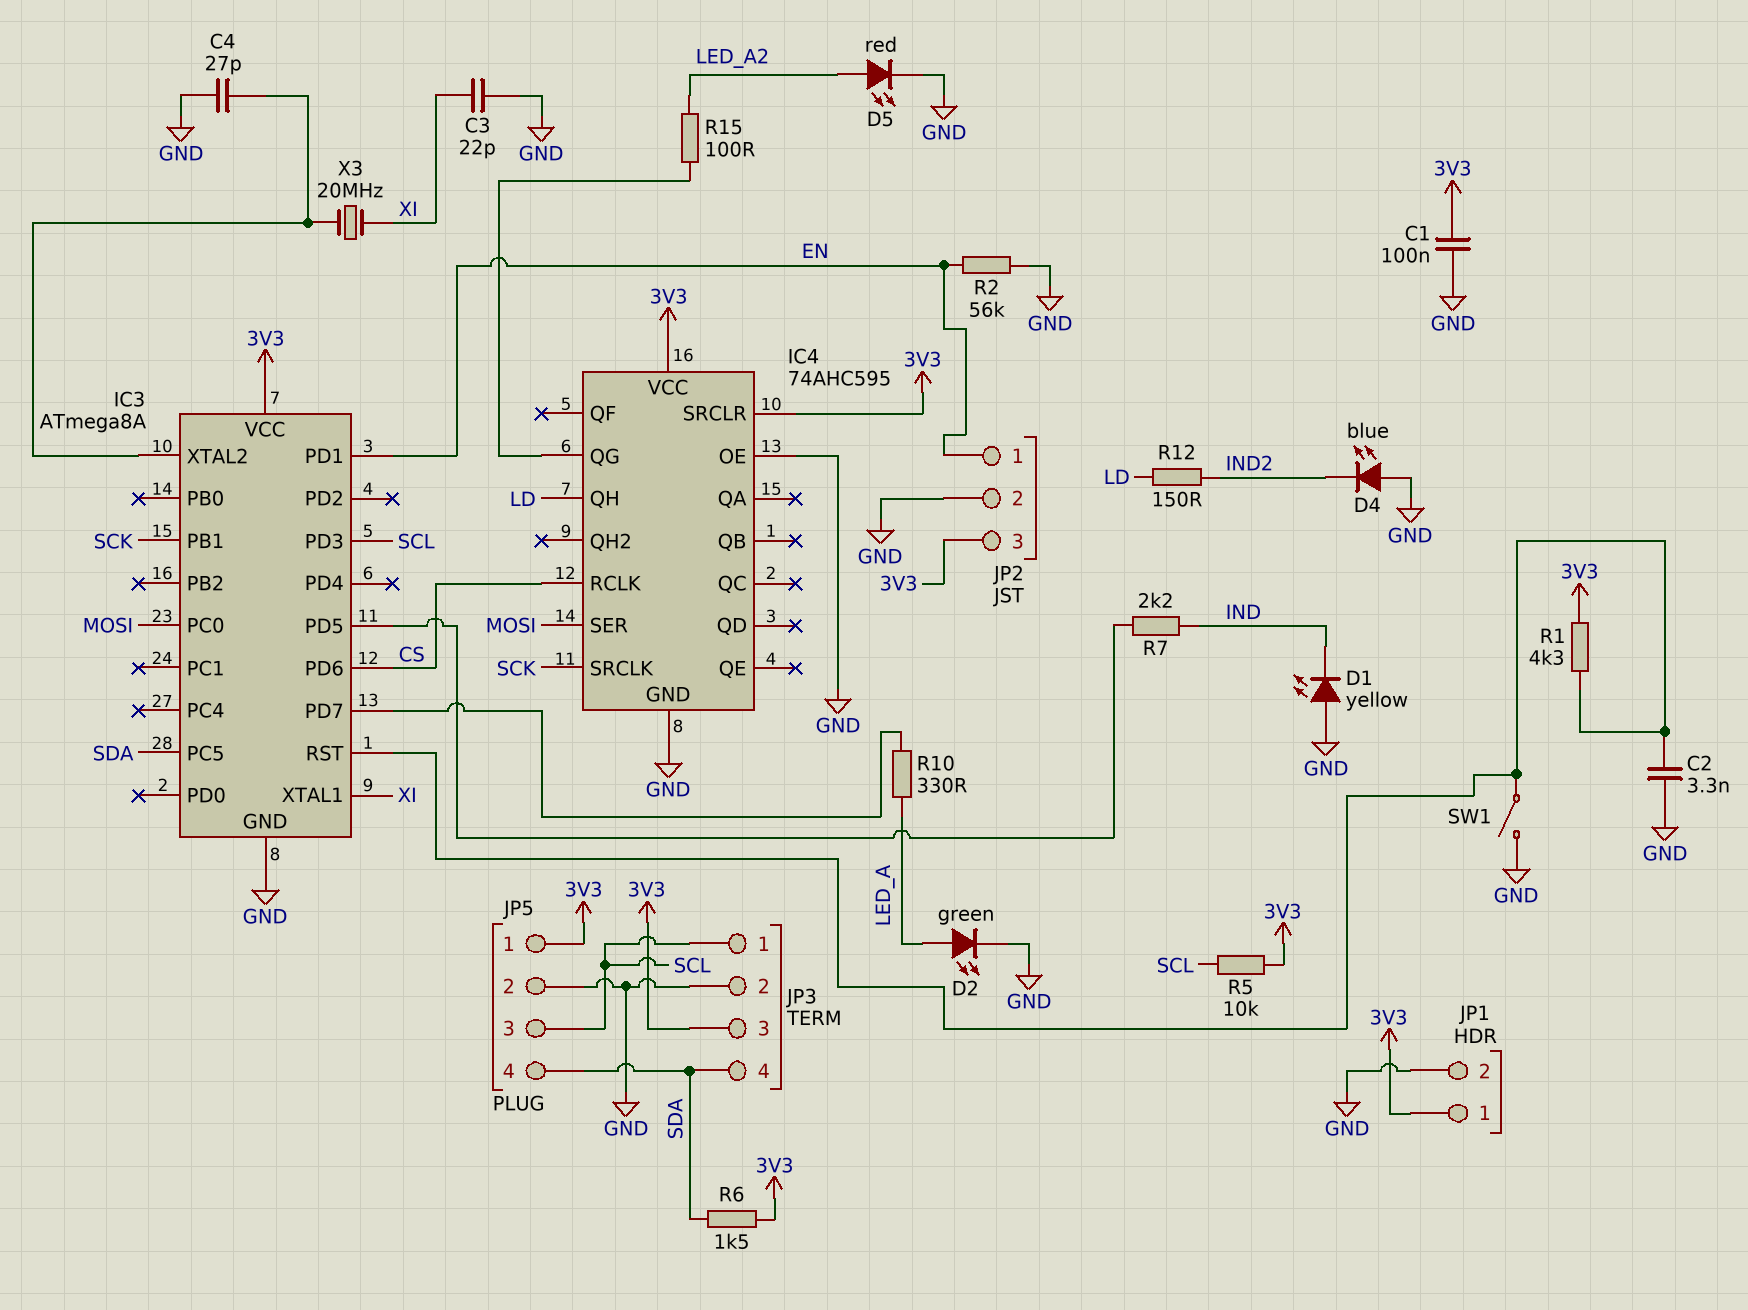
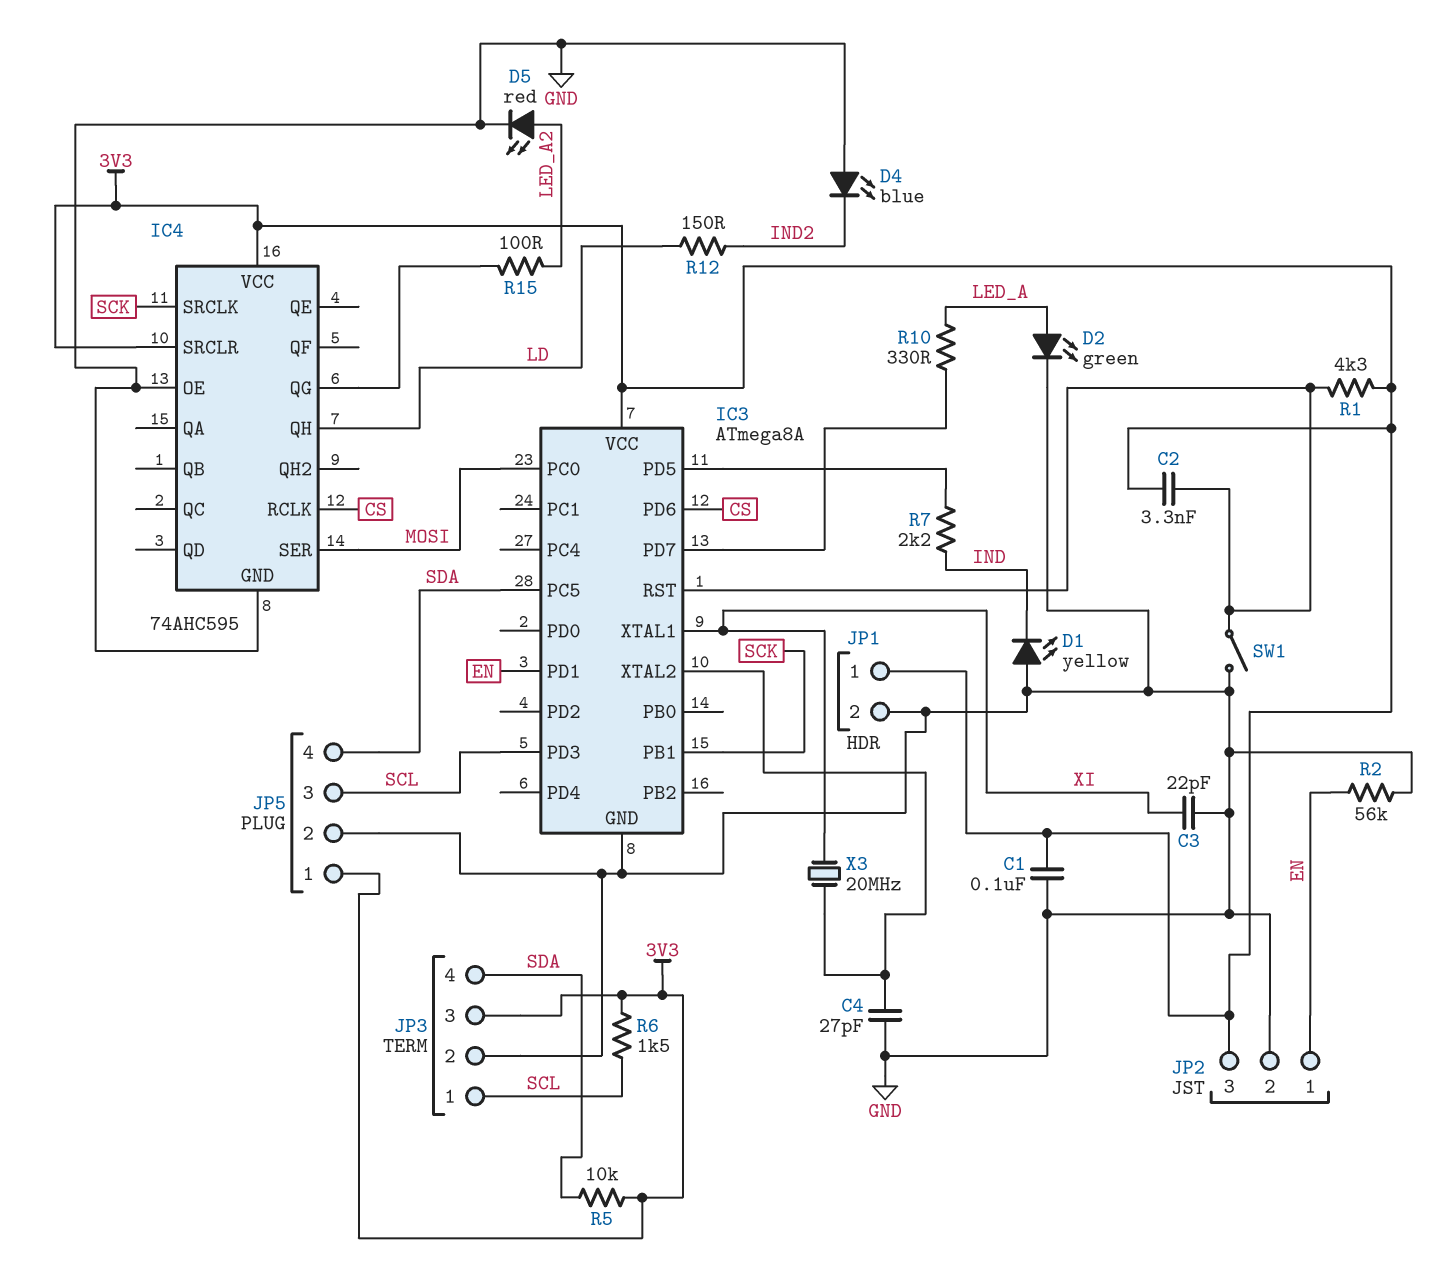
C2: 3.3nF (GND, IC3/RST) -> 3.3nF (3V3, IC3/RST)
R5: 10k (3V3, SCL) -> 10k (3V3, SDA)
R6: 1.5k (3V3, SDA) -> 1.5k (3V3, SCL)

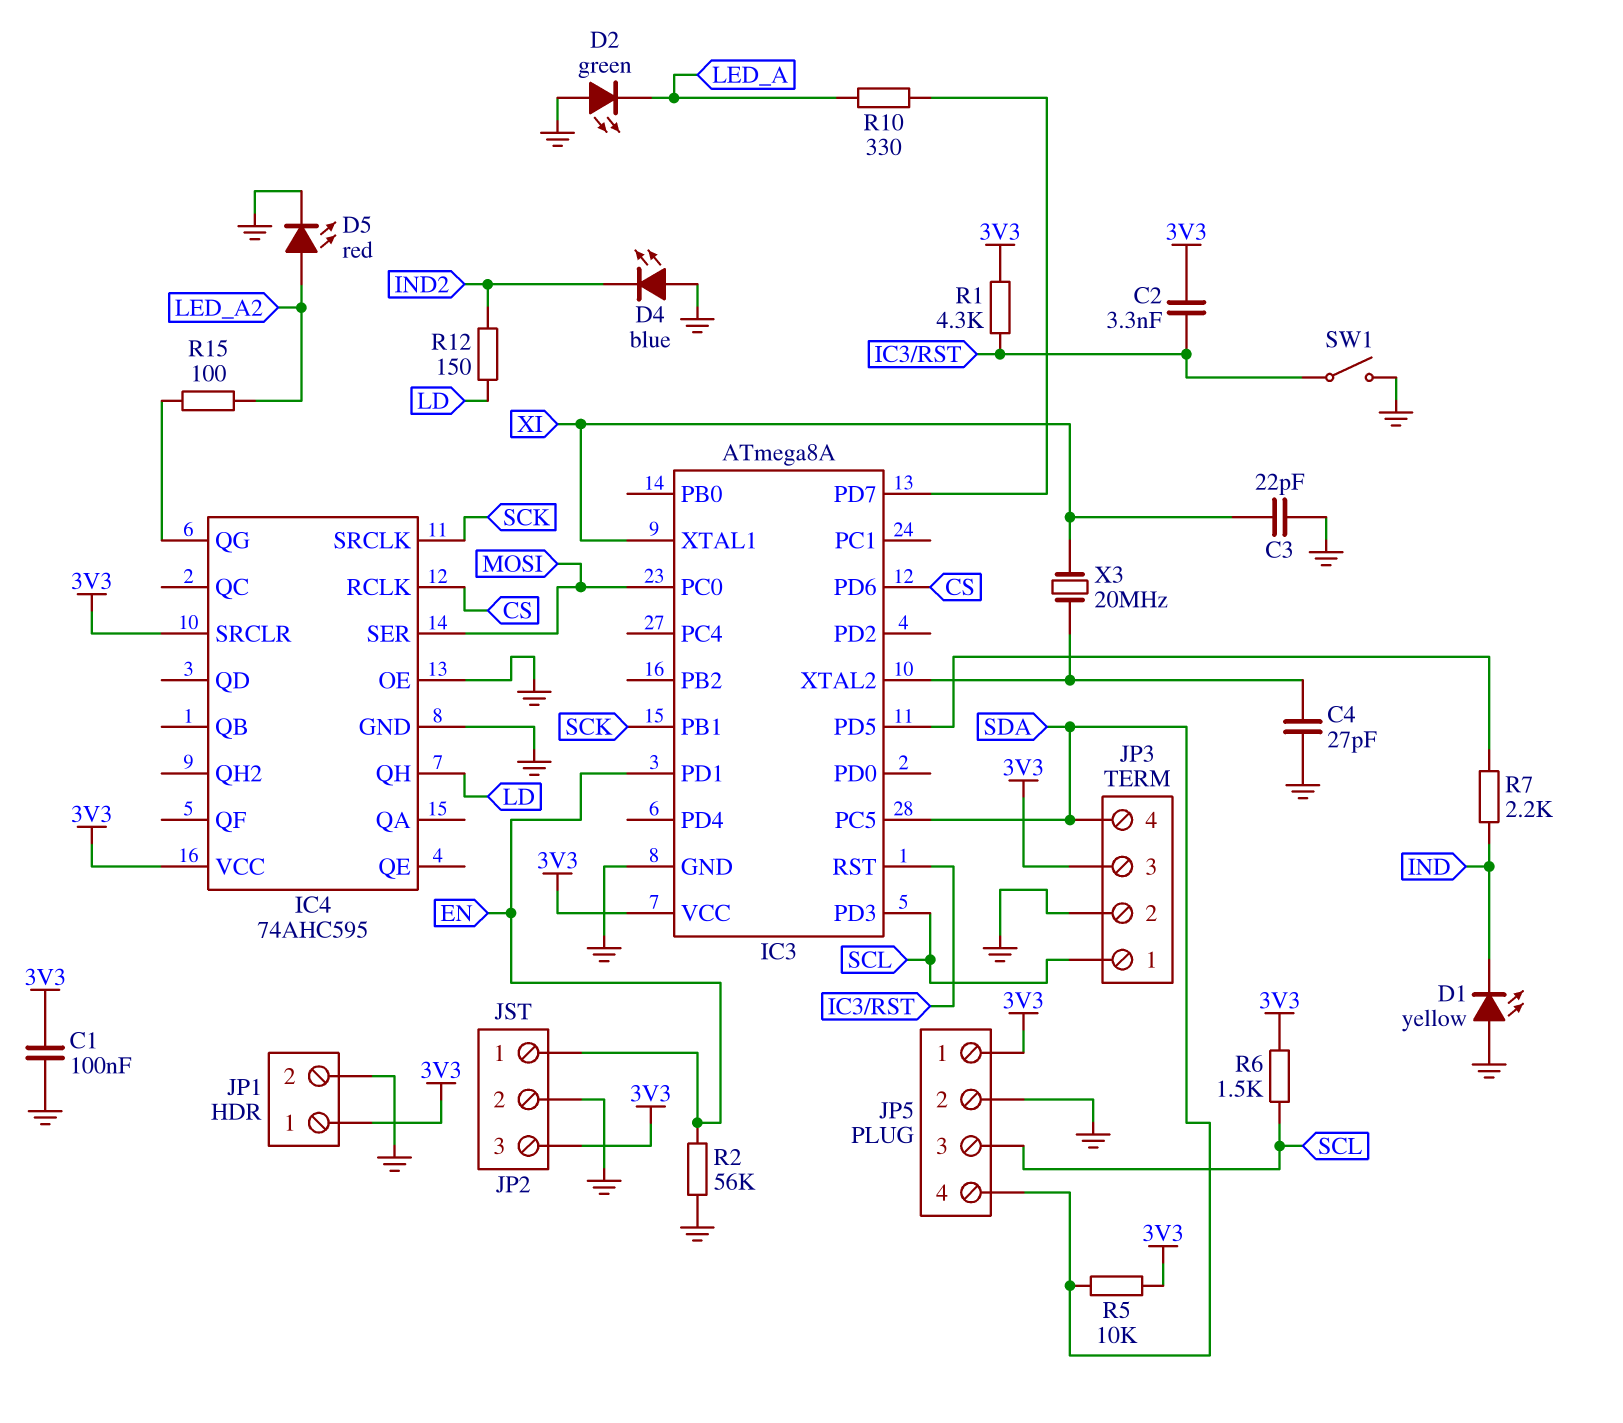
D2: LED green (A LED_A, K GND) -> LED green (A GND, K LED_A)

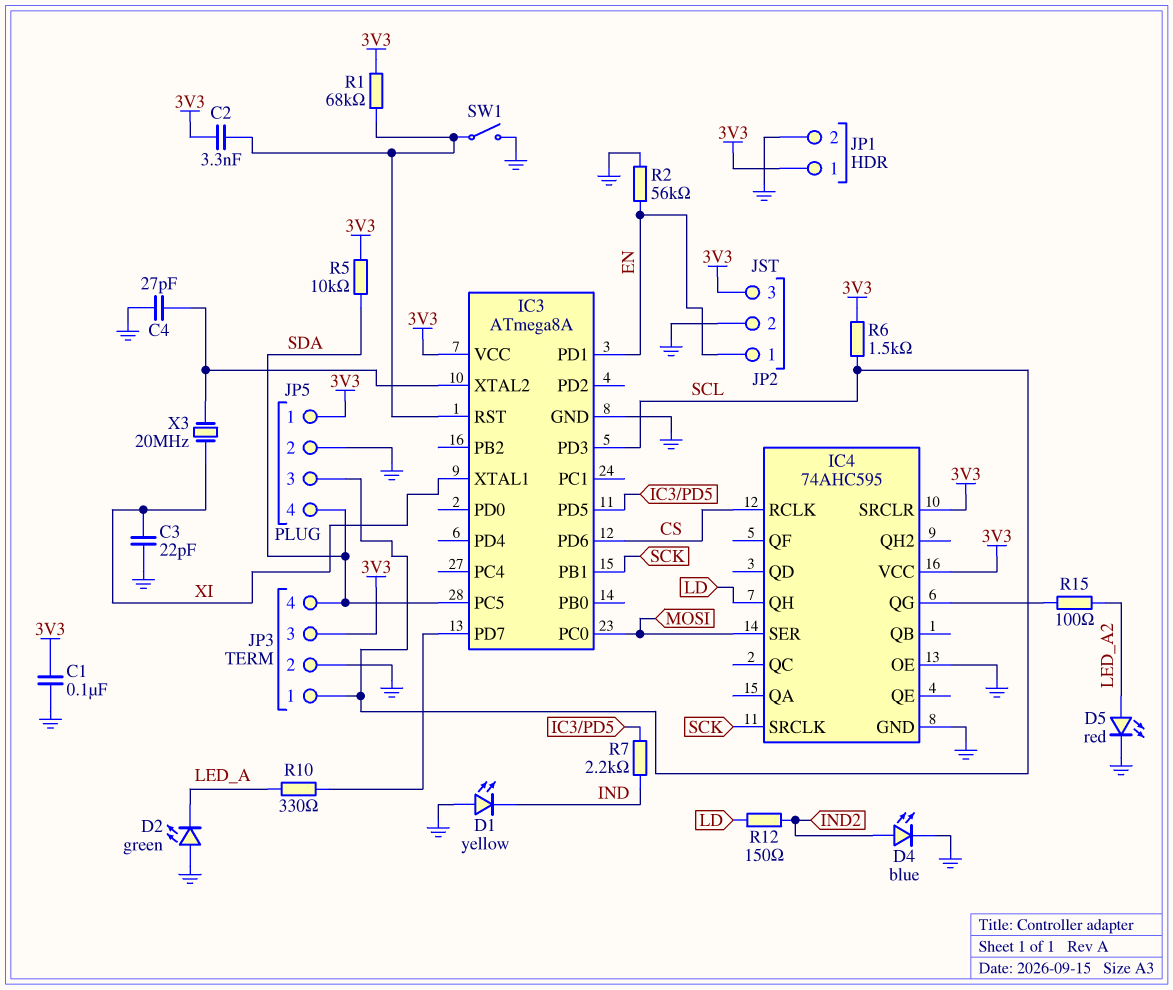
D4: LED blue (A GND, K IND2) -> LED blue (A IND2, K GND)
R1: 4.3k (3V3, IC3/RST) -> 68k (3V3, IC3/RST)

